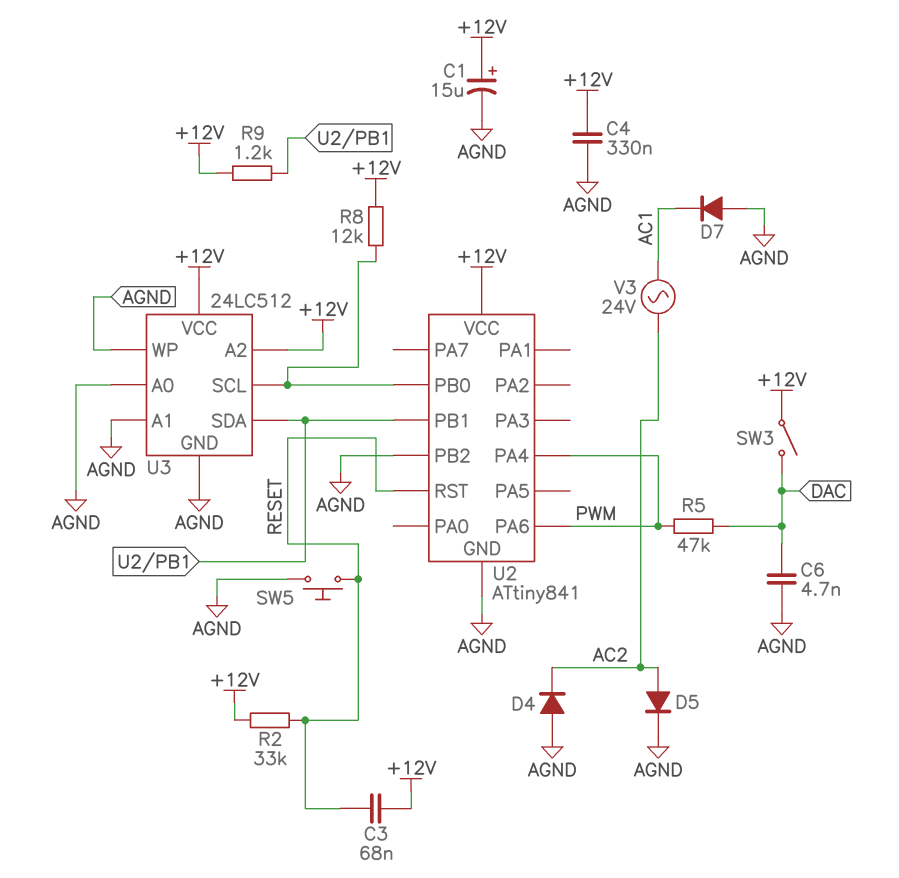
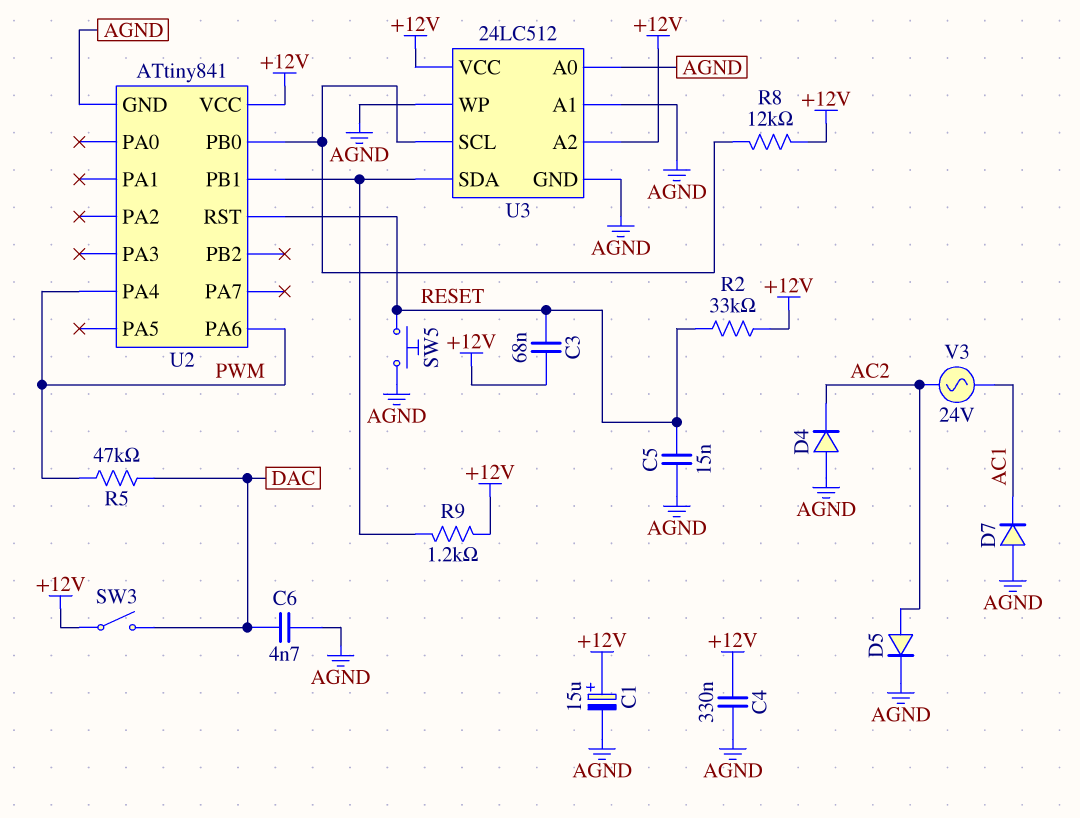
C5: none -> 15nF (AGND, RESET)
U2 pin PB2: AGND -> none

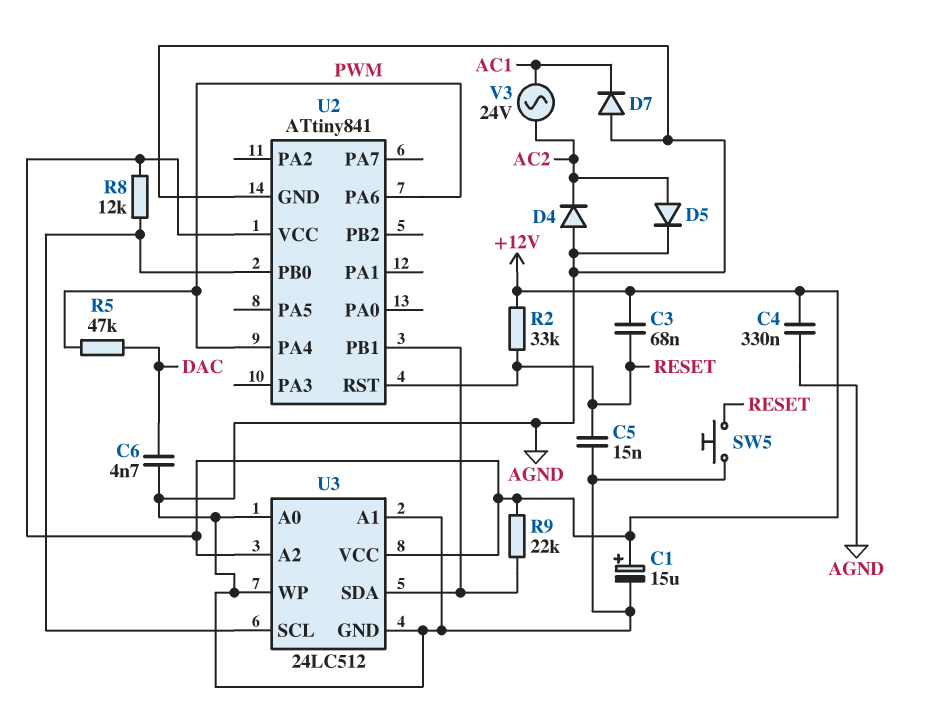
R9: 1.2k (+12V, U2/PB1) -> 22k (+12V, U2/PB1)
SW3: switch (+12V, DAC) -> none

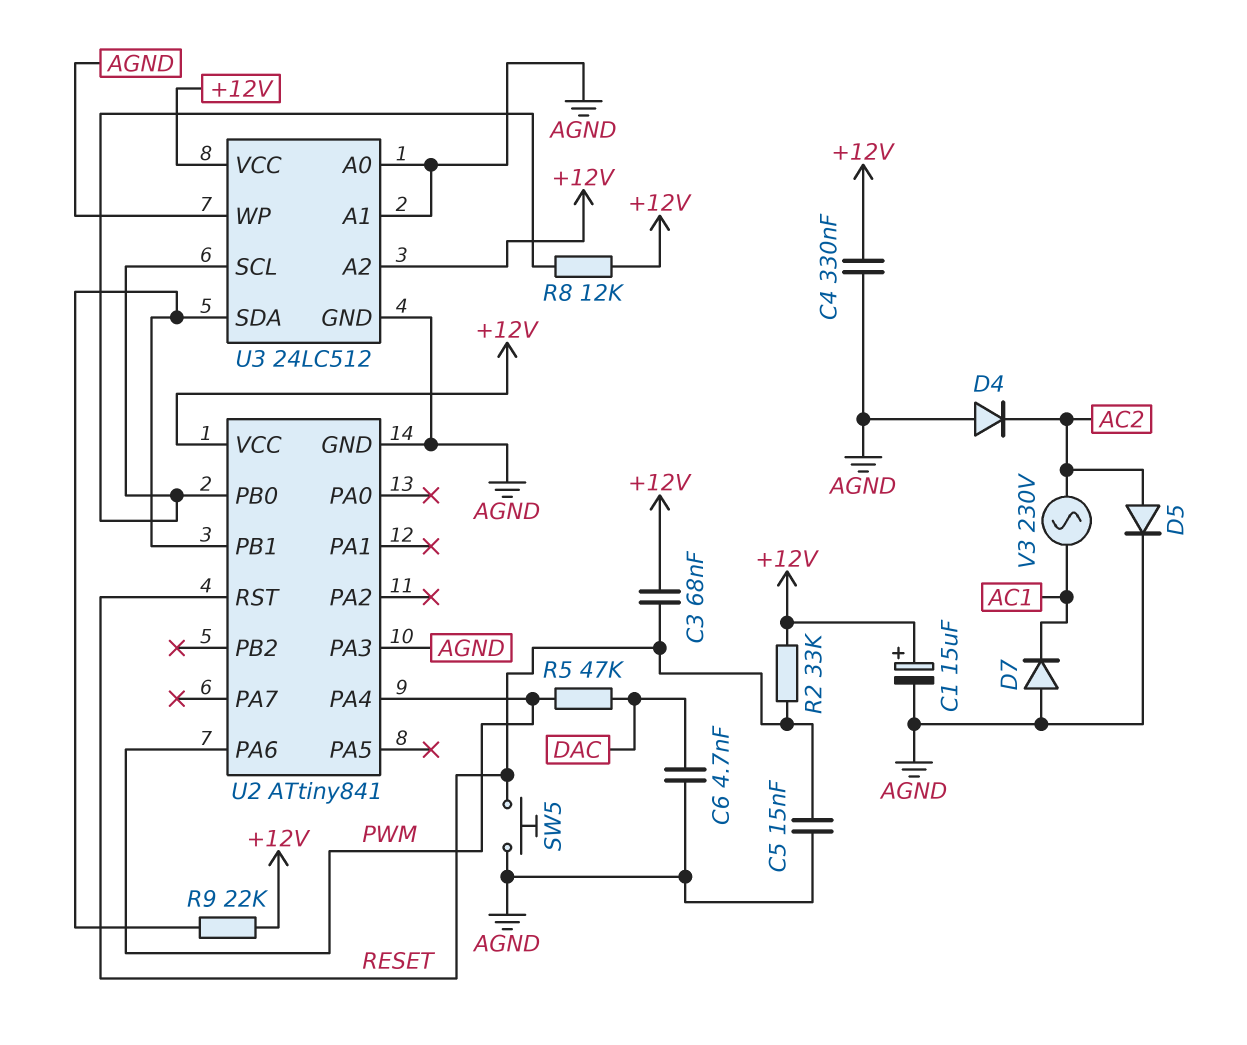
U2 pin PA3: none -> AGND
V3: AC 24V (AC1, AC2) -> AC 230V (AC1, AC2)

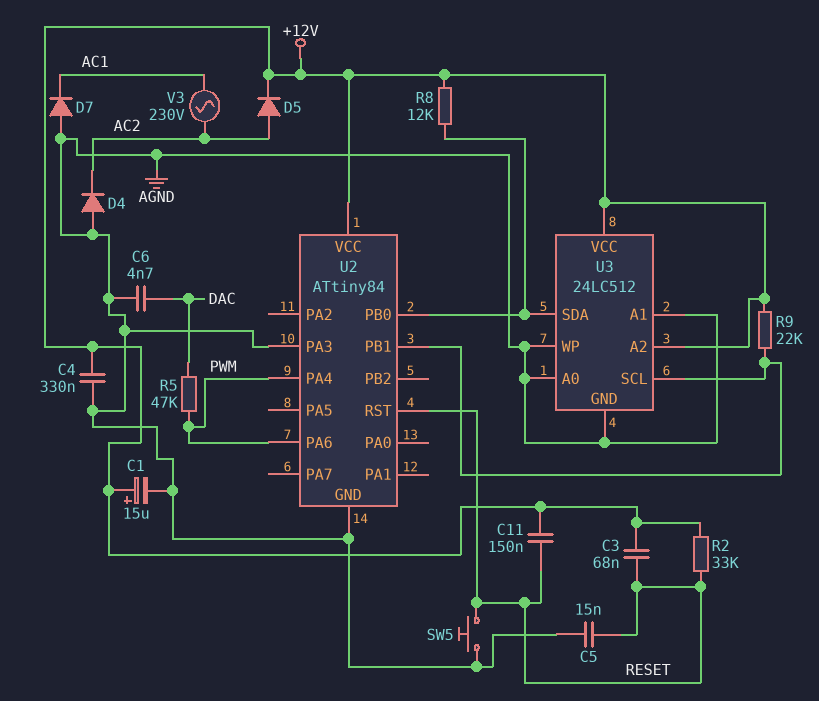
C11: none -> 150nF (+12V, RESET)
D5: diode (A AC2, K AGND) -> diode (A AC2, K +12V)
U2: ATtiny841 -> ATtiny84
U3 pin SCL: U2/PB0 -> U2/PB1
U3 pin SDA: U2/PB1 -> U2/PB0

